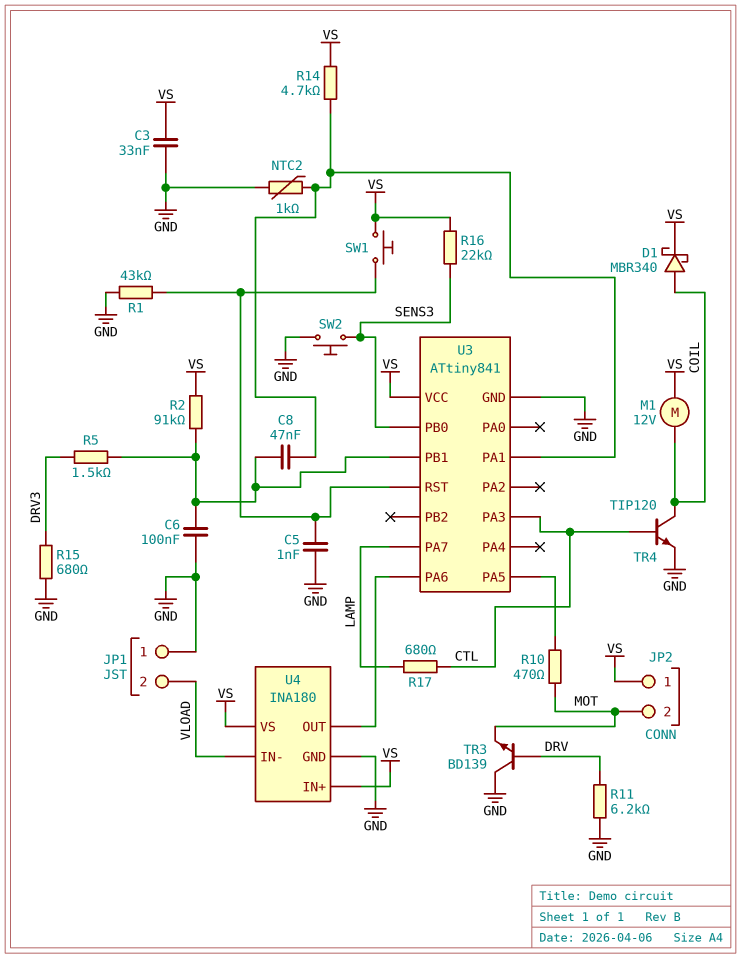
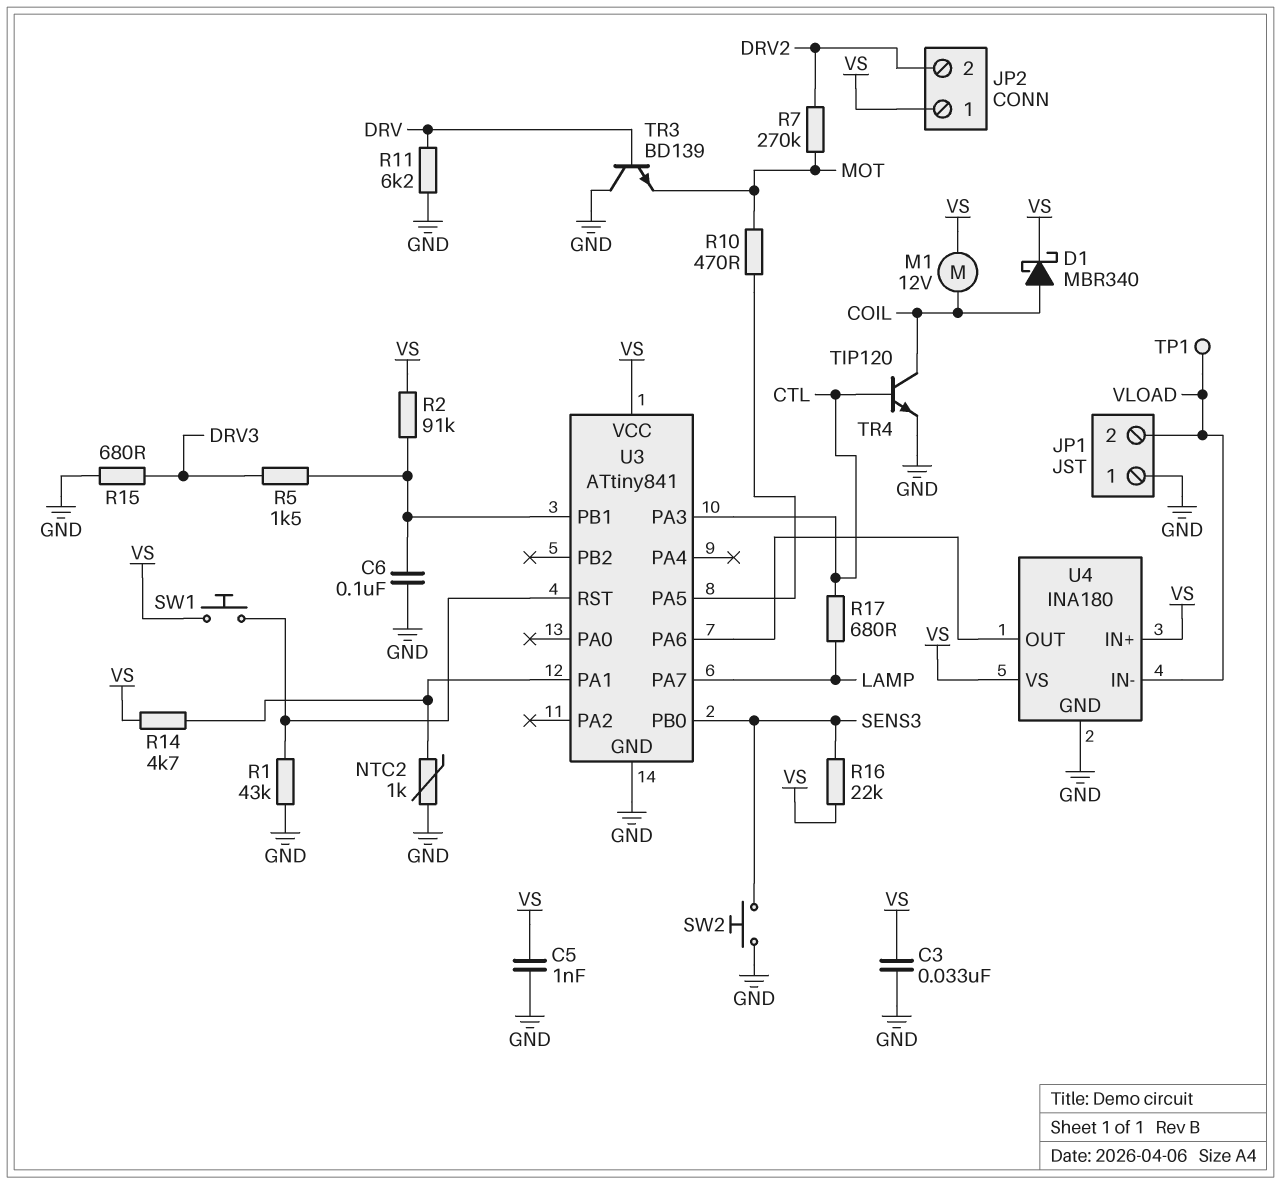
C5: 1nF (GND, U3/RST) -> 1nF (GND, VS)
C8: 47nF (U3/PA1, U3/PB1) -> none
JP2 pin 2: MOT -> DRV2
R7: none -> 270k (DRV2, MOT)
TP1: none -> test point (VLOAD)

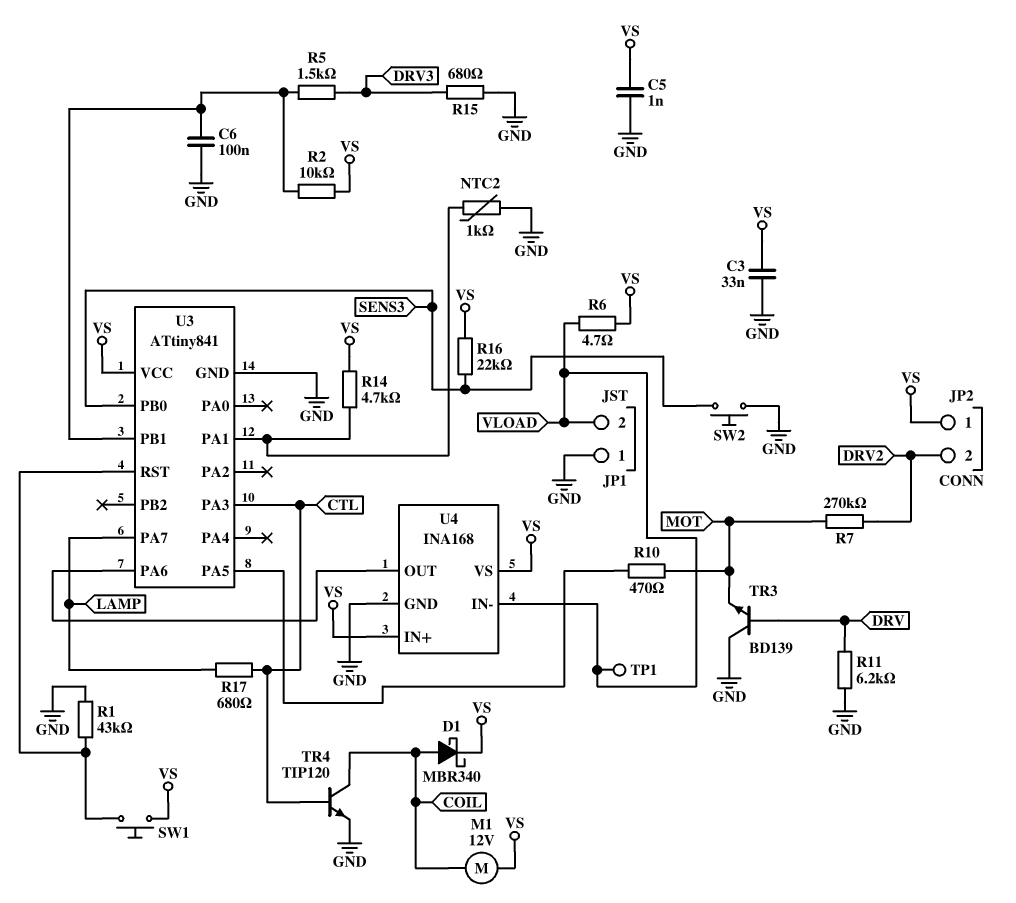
R2: 91k (U3/PB1, VS) -> 10k (U3/PB1, VS)
R6: none -> 4.7 (VLOAD, VS)
U4: INA180 -> INA168

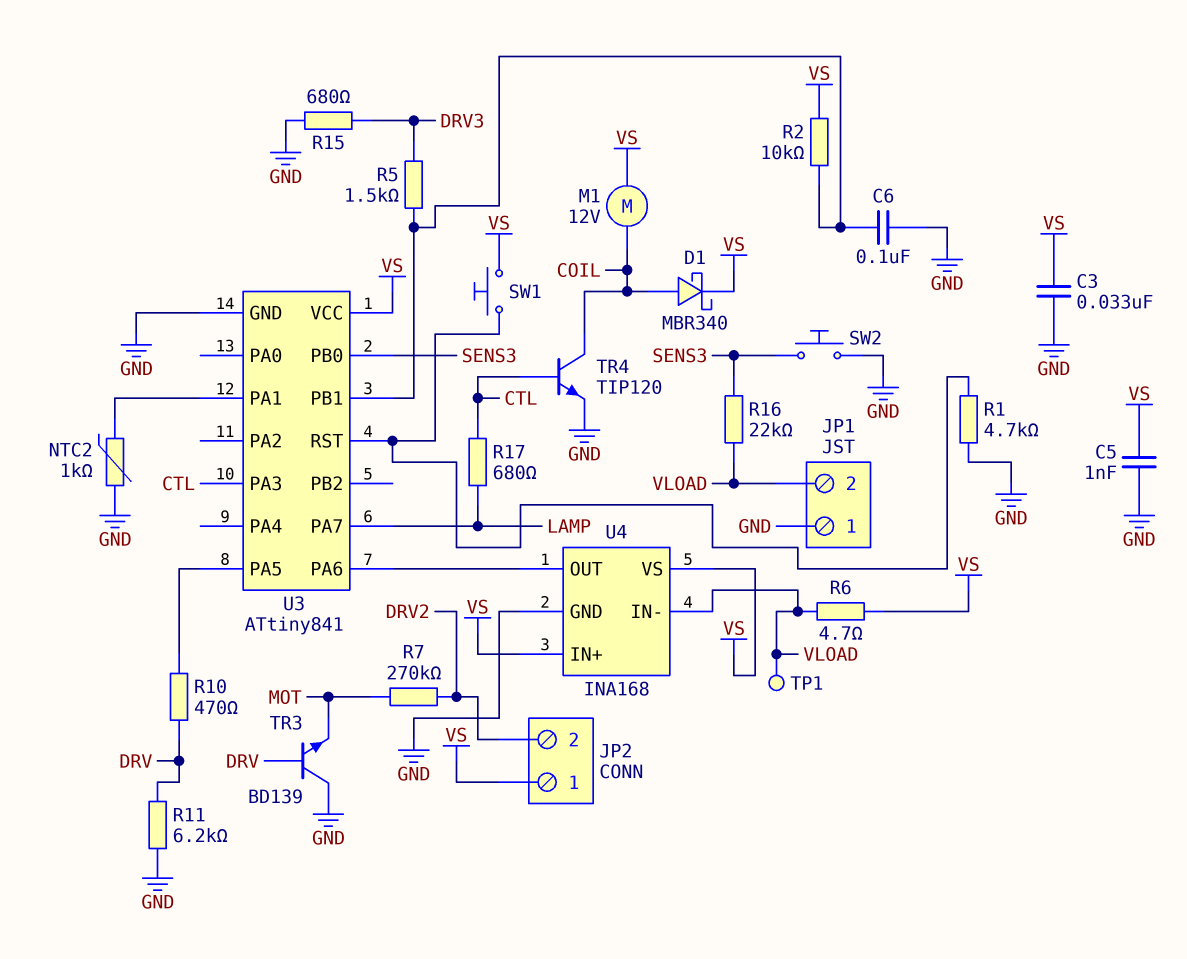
R1: 43k (GND, U3/RST) -> 4.7k (GND, U3/RST)
R10: 470 (MOT, U3/PA5) -> 470 (DRV, U3/PA5)
R14: 4.7k (U3/PA1, VS) -> none
R16: 22k (SENS3, VS) -> 22k (SENS3, VLOAD)

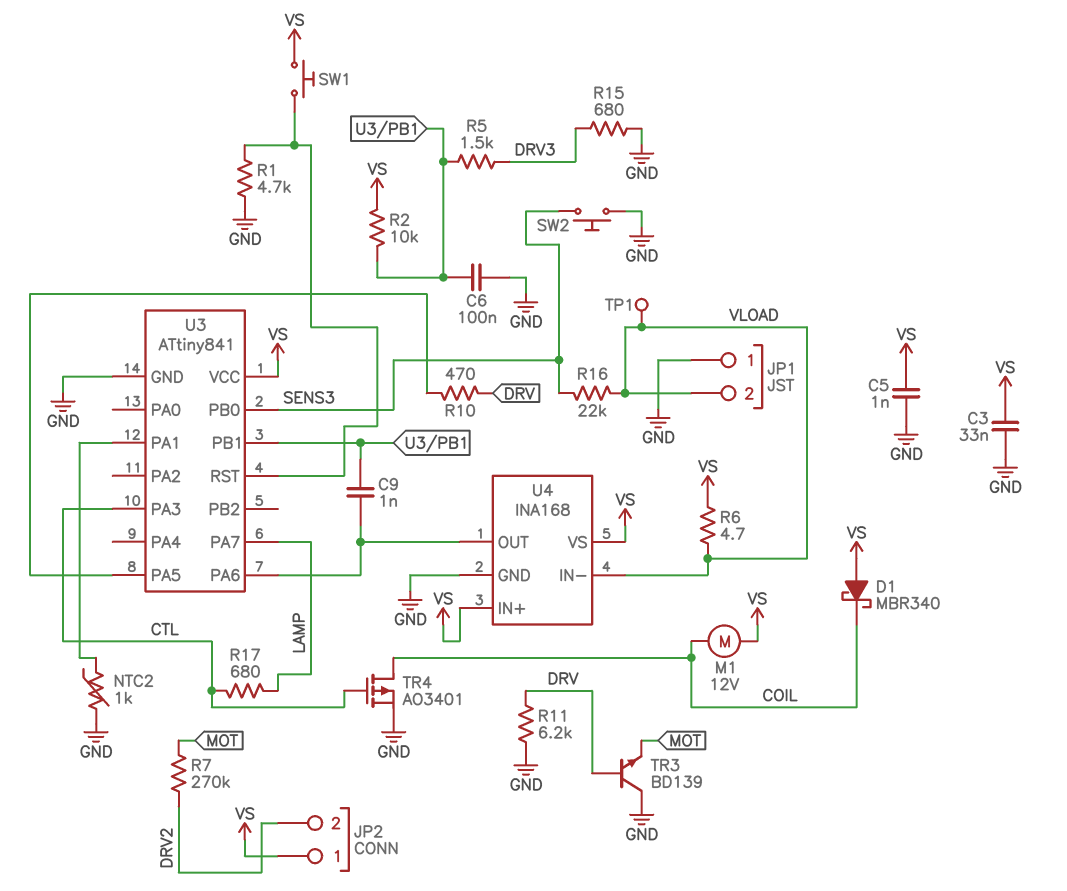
C9: none -> 1nF (U3/PA6, U3/PB1)
D1: schottky MBR340 (A COIL, K VS) -> schottky MBR340 (A VS, K COIL)
TR4: NPN TIP120 (B CTL, C COIL, E GND) -> PMOS AO3401 (G CTL, D COIL, S GND)

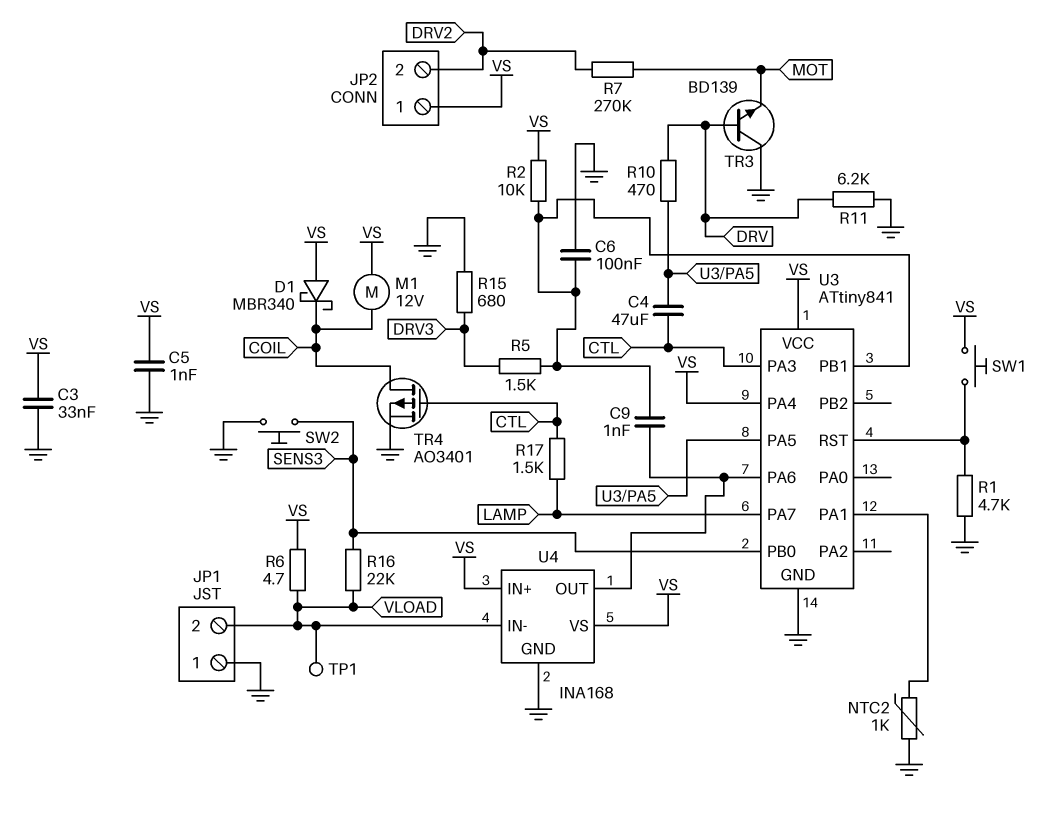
C4: none -> 47uF (CTL, U3/PA5)
R17: 680 (CTL, LAMP) -> 1.5k (CTL, LAMP)
U3 pin PA4: none -> VS

